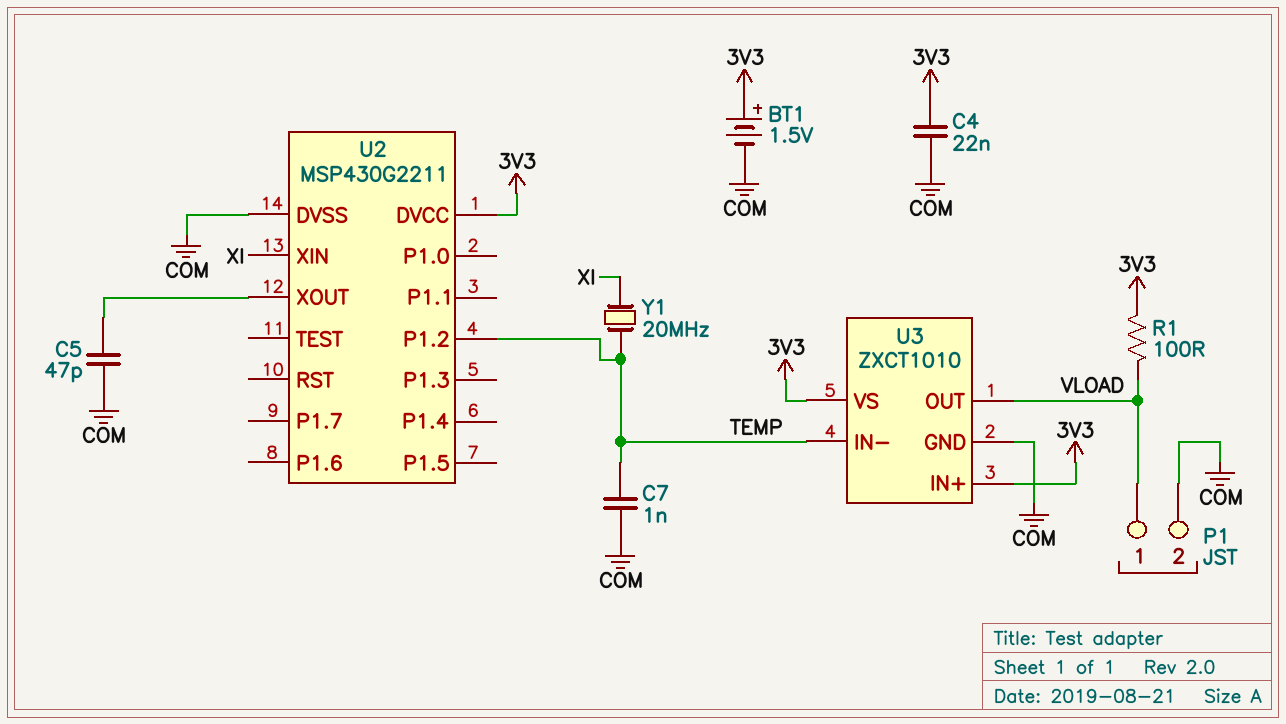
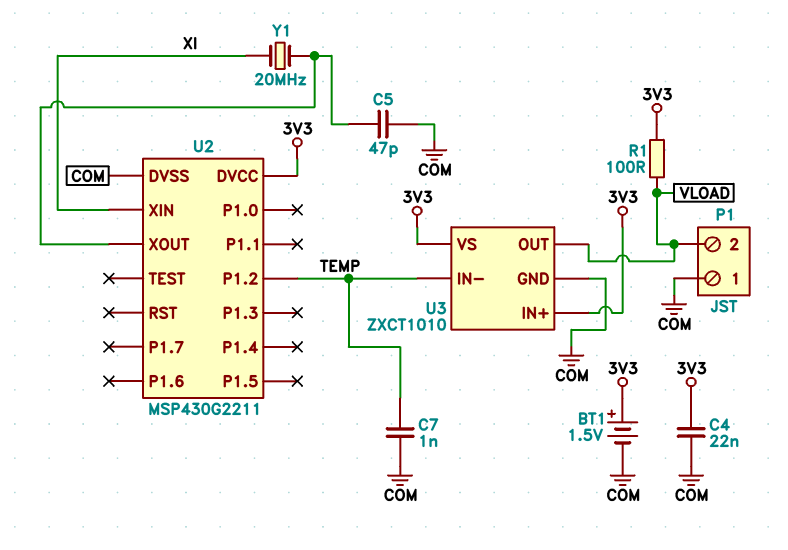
P1 pin 1: VLOAD -> COM
P1 pin 2: COM -> VLOAD
Y1: 20MHz (TEMP, XI) -> 20MHz (U2/XOUT, XI)

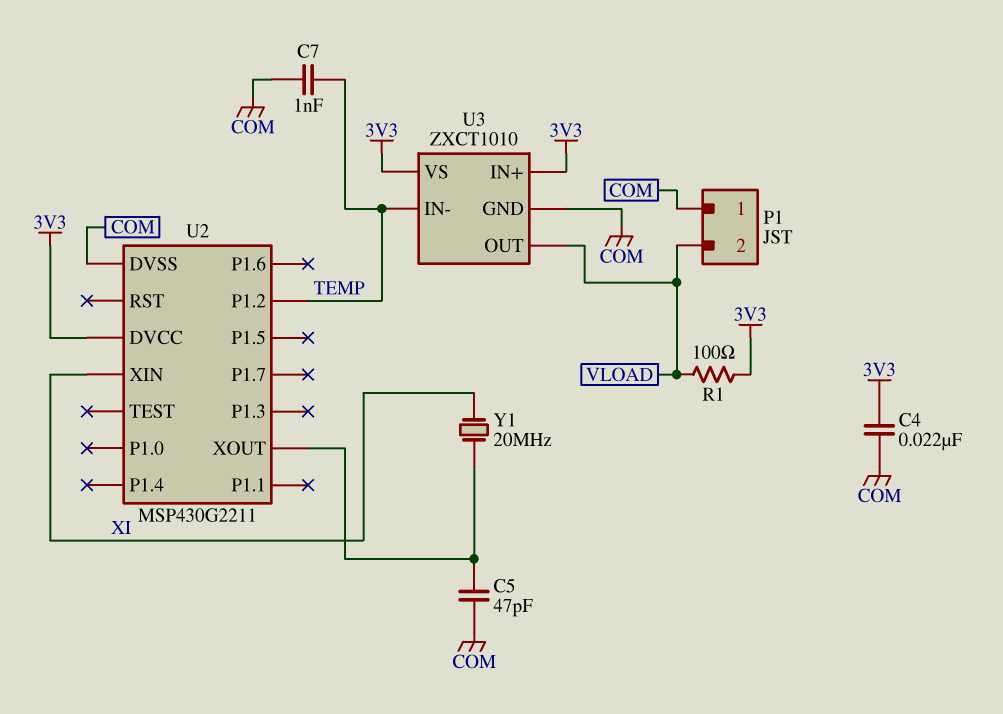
BT1: 1.5V (plus 3V3, minus COM) -> none

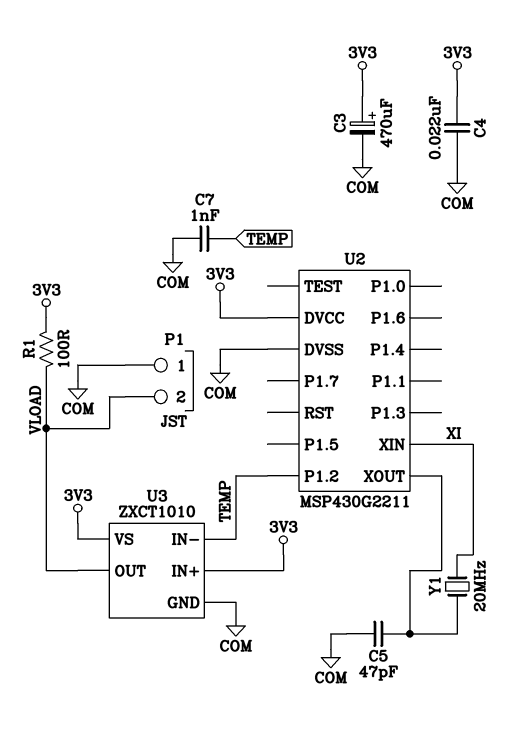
C3: none -> 470uF (plus 3V3, minus COM)

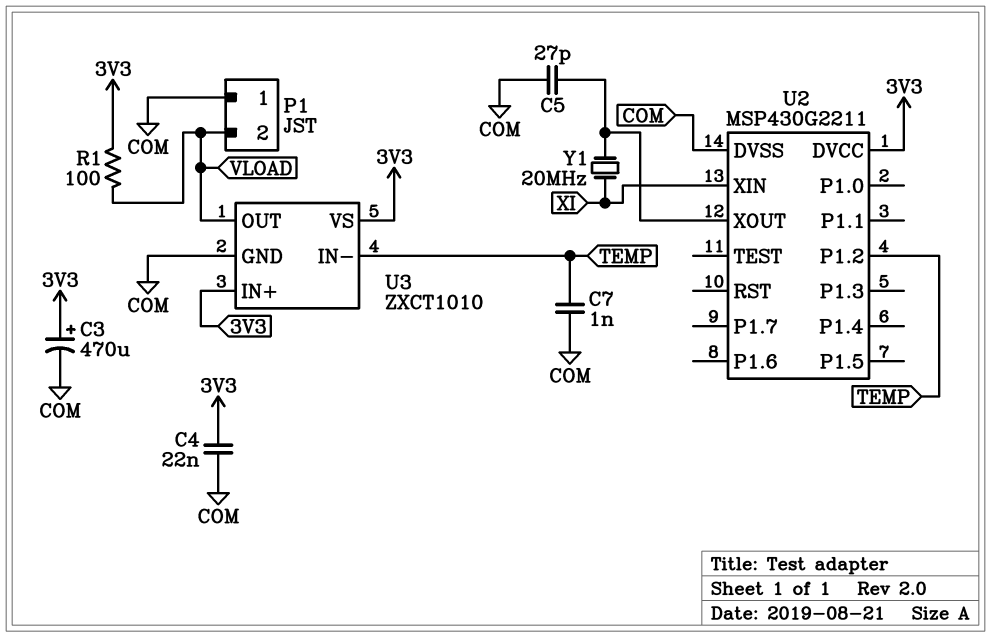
C5: 47pF (COM, U2/XOUT) -> 27pF (COM, U2/XOUT)

